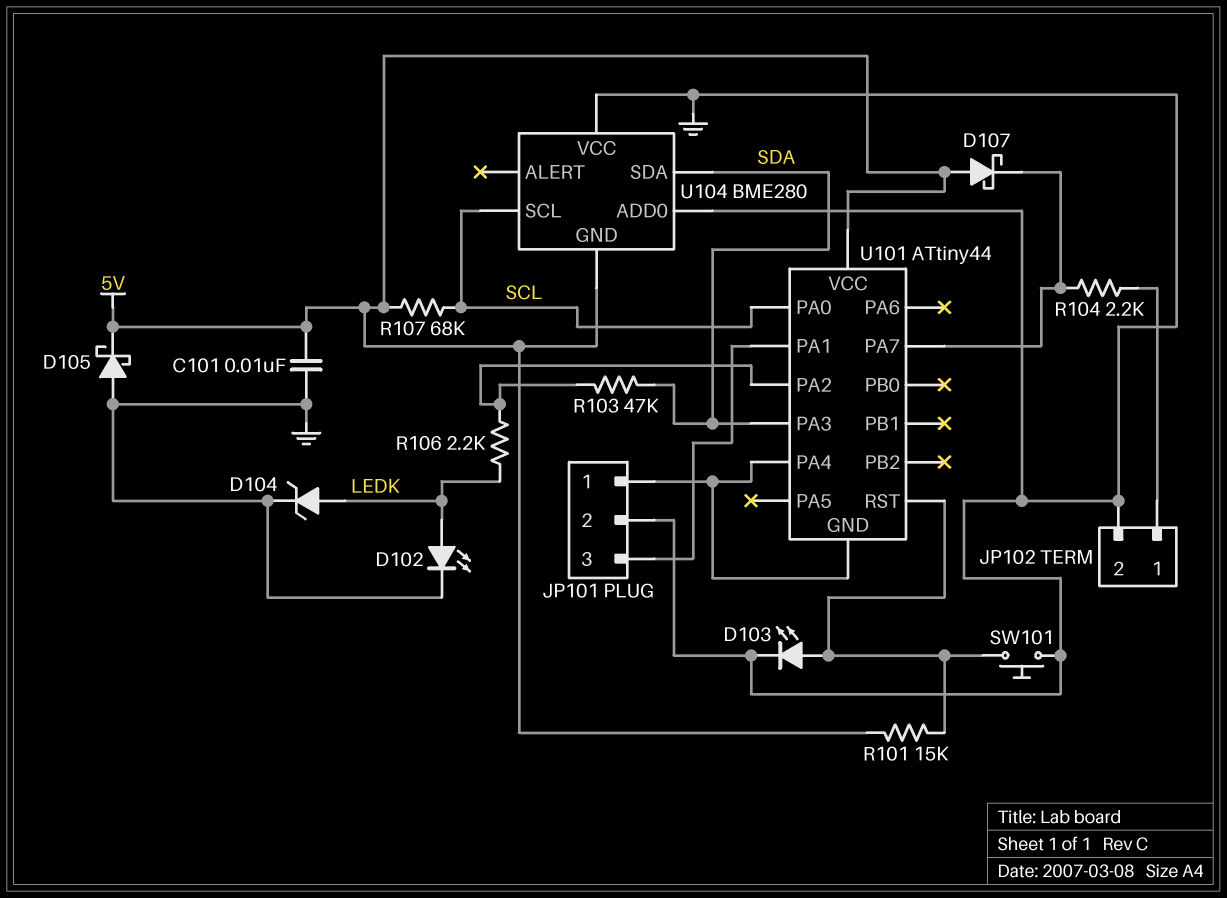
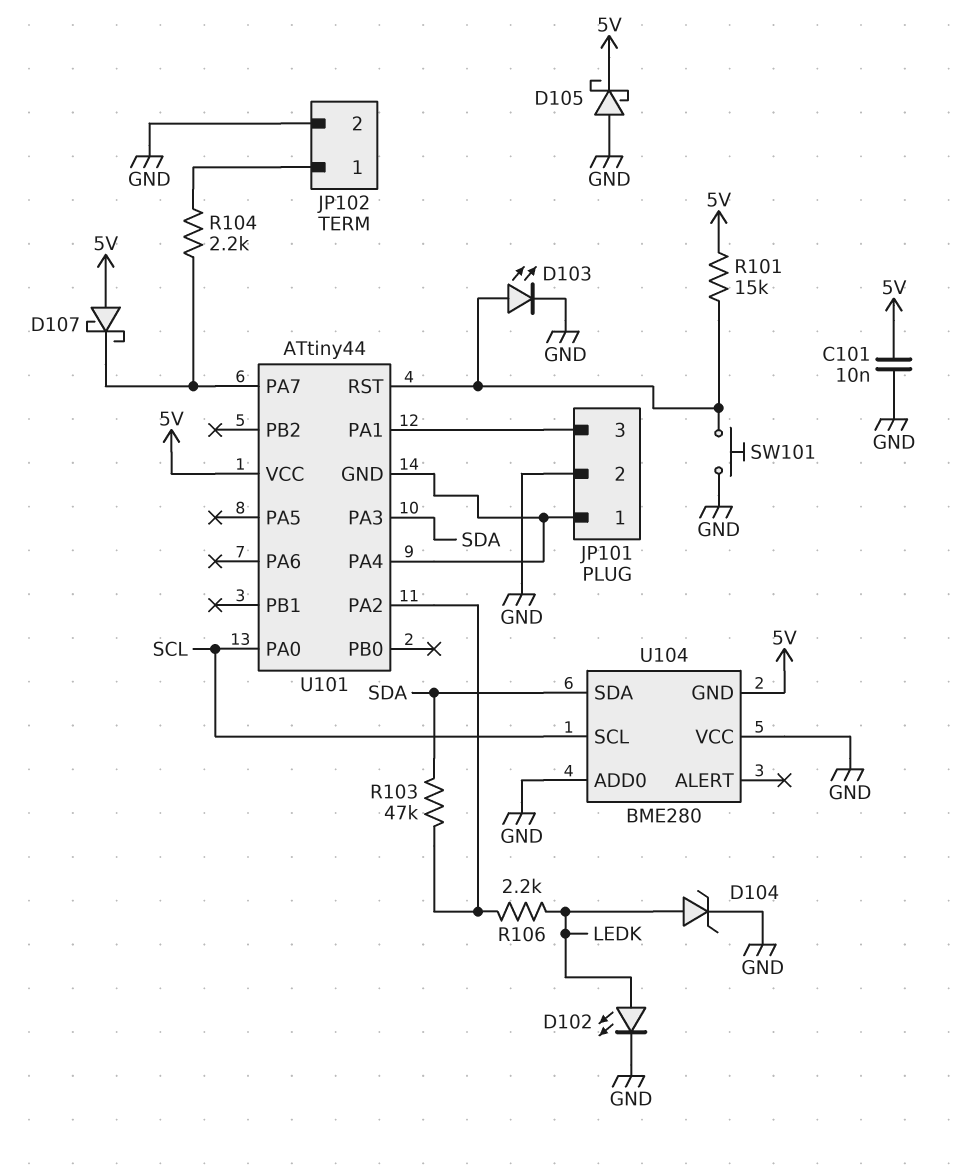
R107: 68k (5V, SCL) -> none

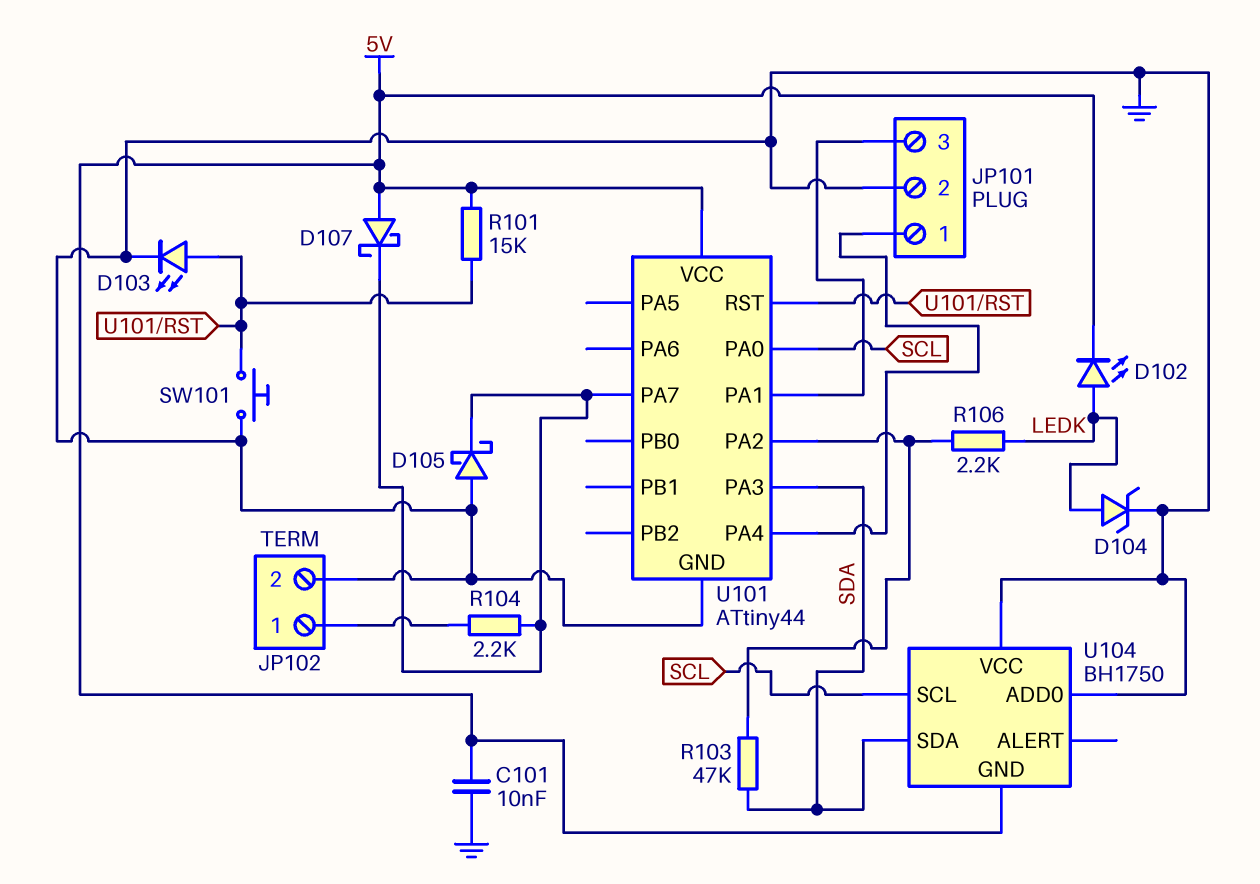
D102: LED (A LEDK, K GND) -> LED (A LEDK, K 5V)
D105: schottky (A GND, K 5V) -> schottky (A GND, K U101/PA7)
U101 pin GND: JP101/1 -> GND
U104: BME280 -> BH1750

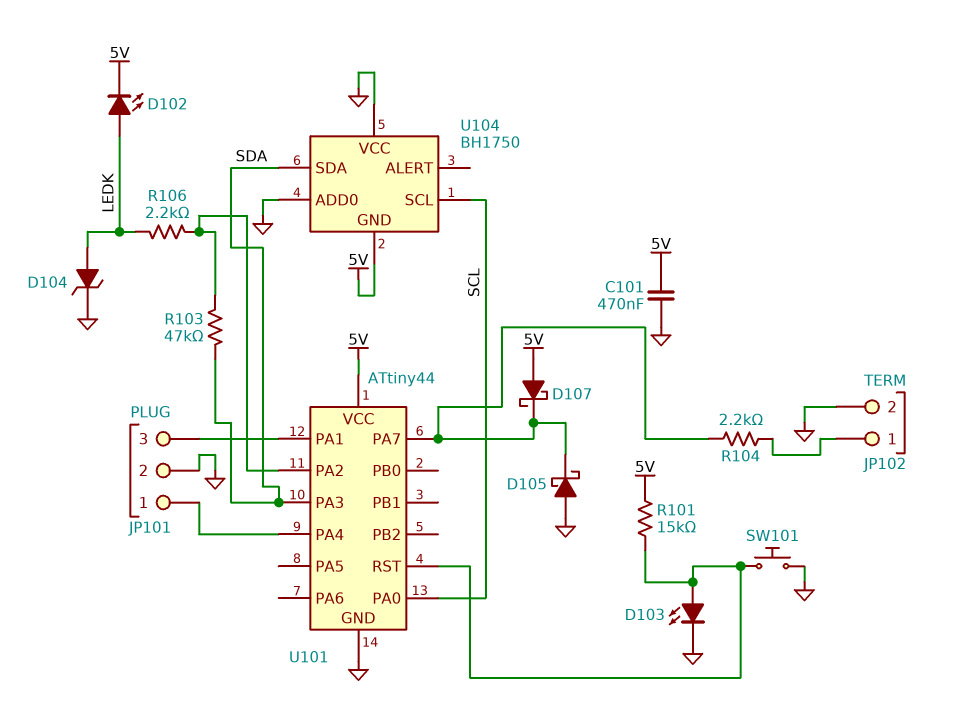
C101: 10nF (5V, GND) -> 470nF (5V, GND)

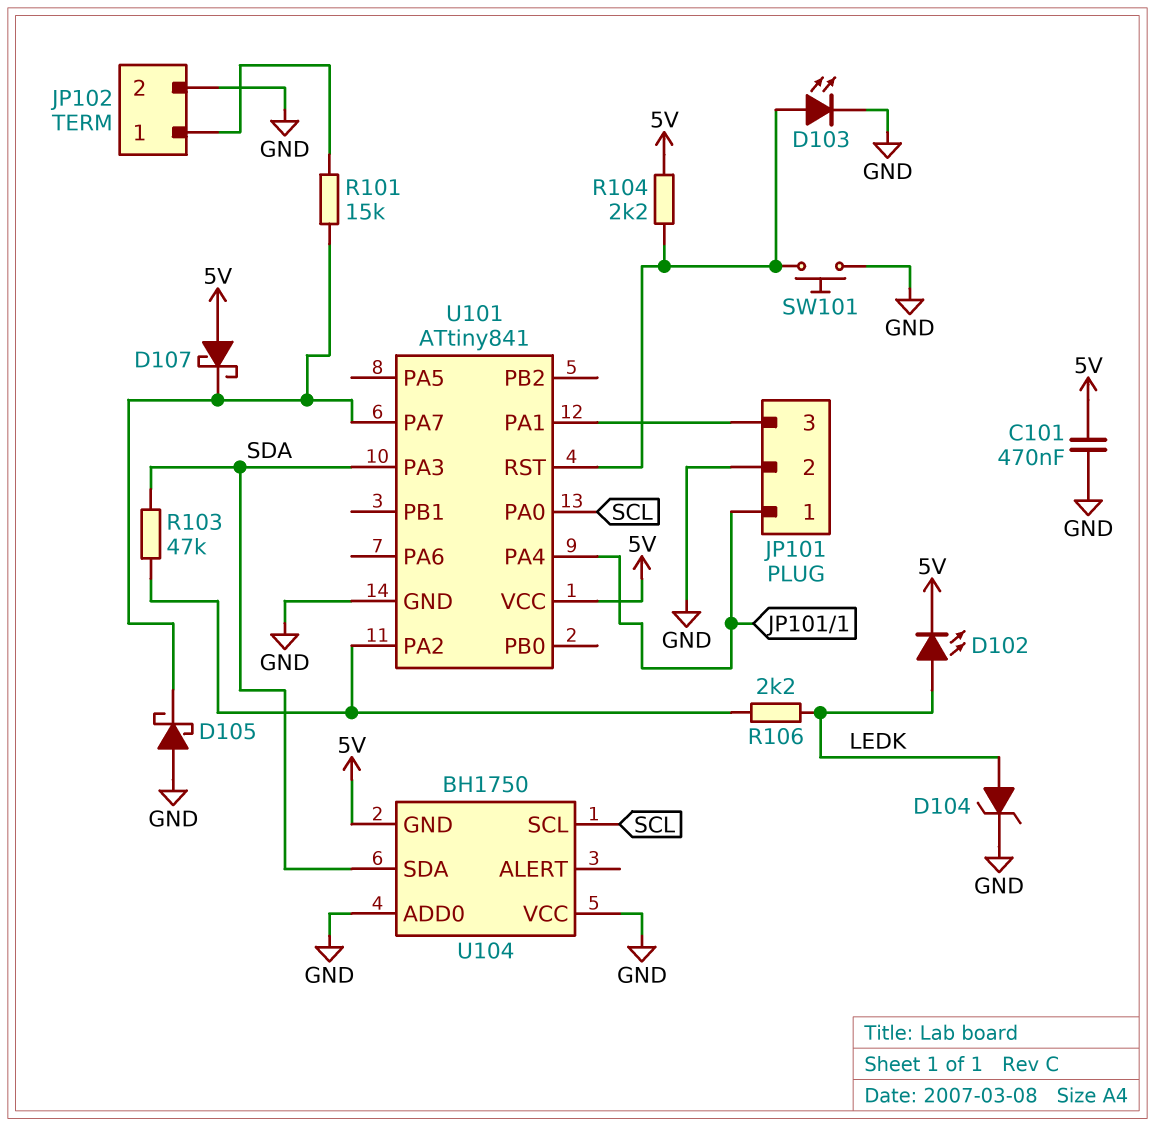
R101: 15k (5V, U101/RST) -> 15k (JP102/1, U101/PA7)
R104: 2.2k (JP102/1, U101/PA7) -> 2.2k (5V, U101/RST)
U101: ATtiny44 -> ATtiny841

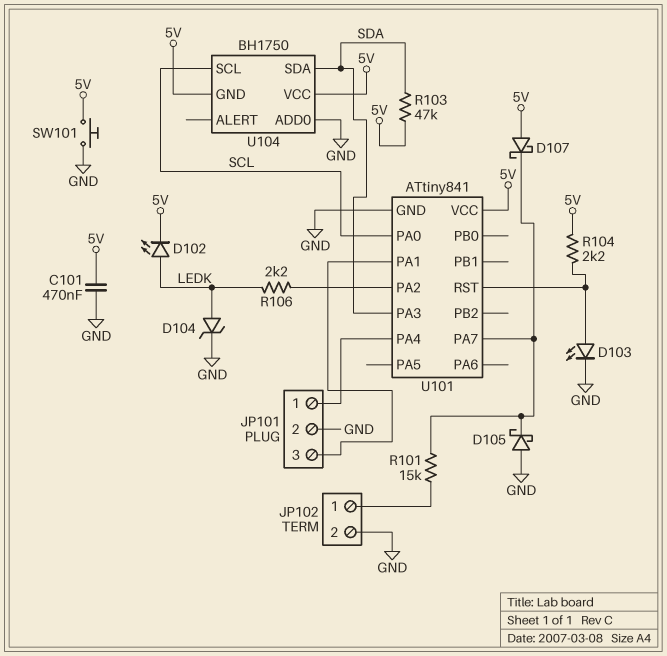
R103: 47k (SDA, U101/PA2) -> 47k (5V, SDA)
SW101: button (GND, U101/RST) -> button (5V, GND)
U104 pin VCC: GND -> 5V

